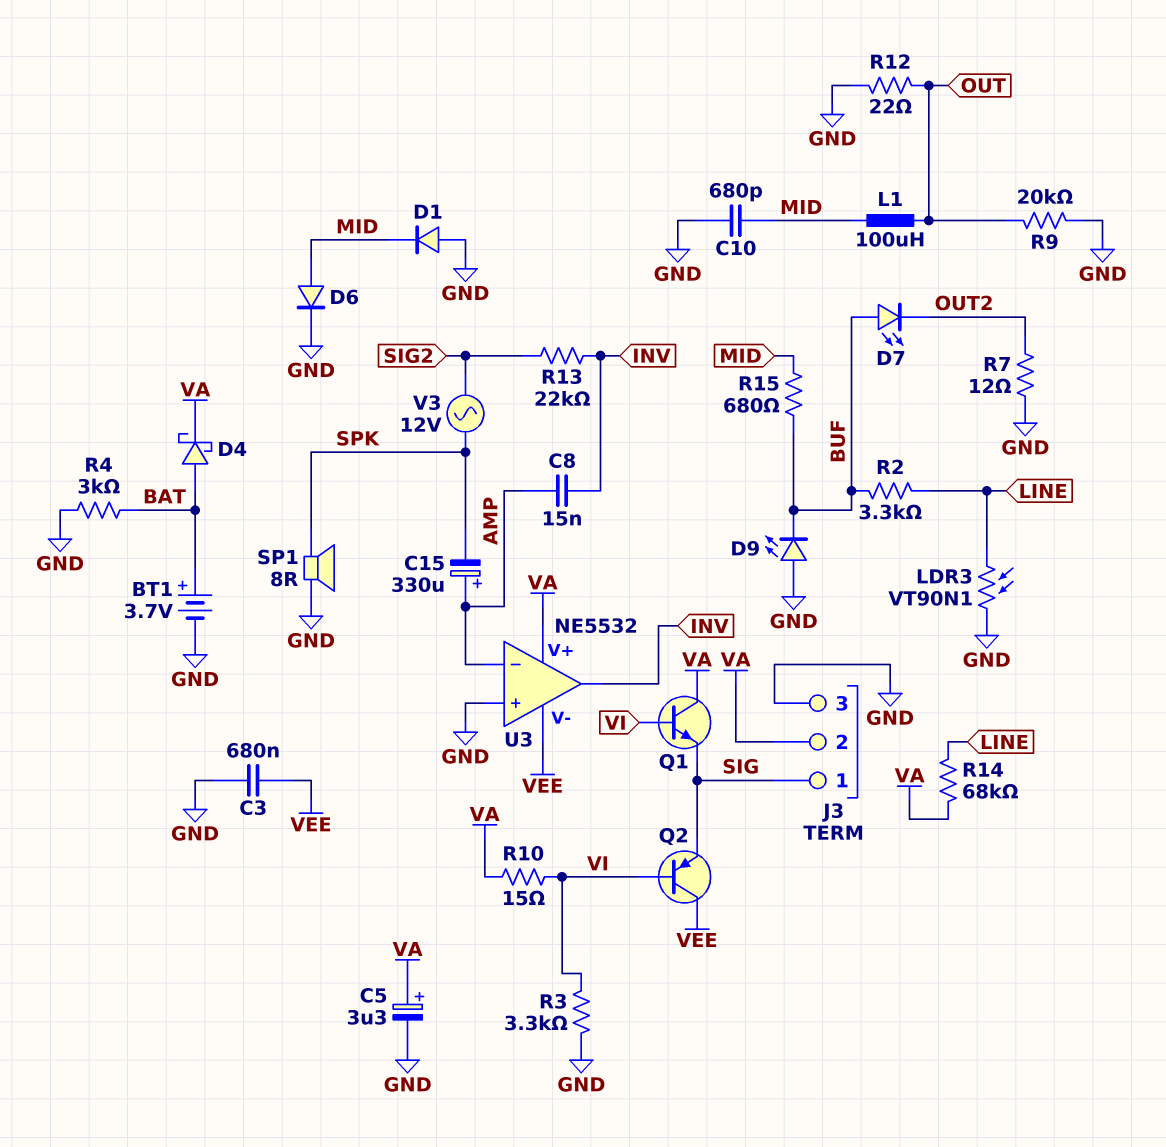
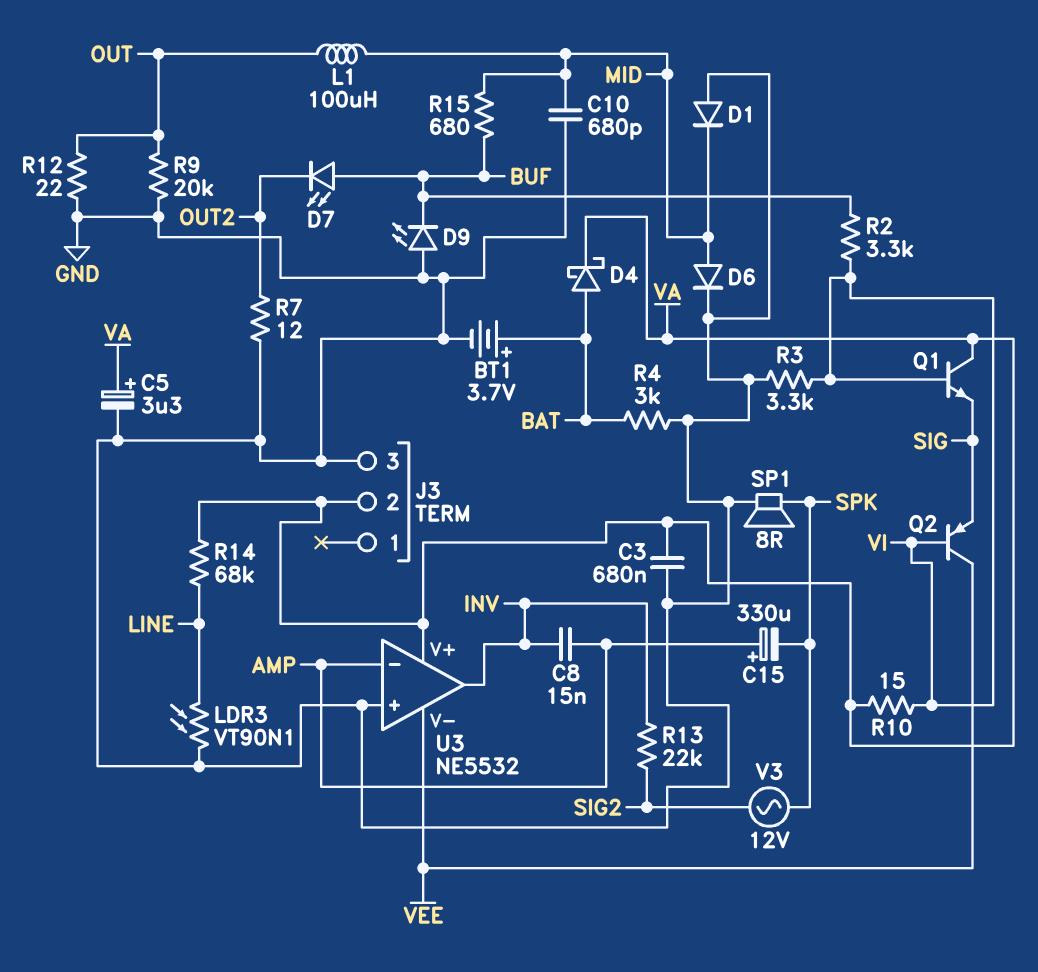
C3: 680nF (GND, VEE) -> 680nF (GND, VA)
J3 pin 1: SIG -> none
R2: 3.3k (BUF, LINE) -> 3.3k (BUF, VI)

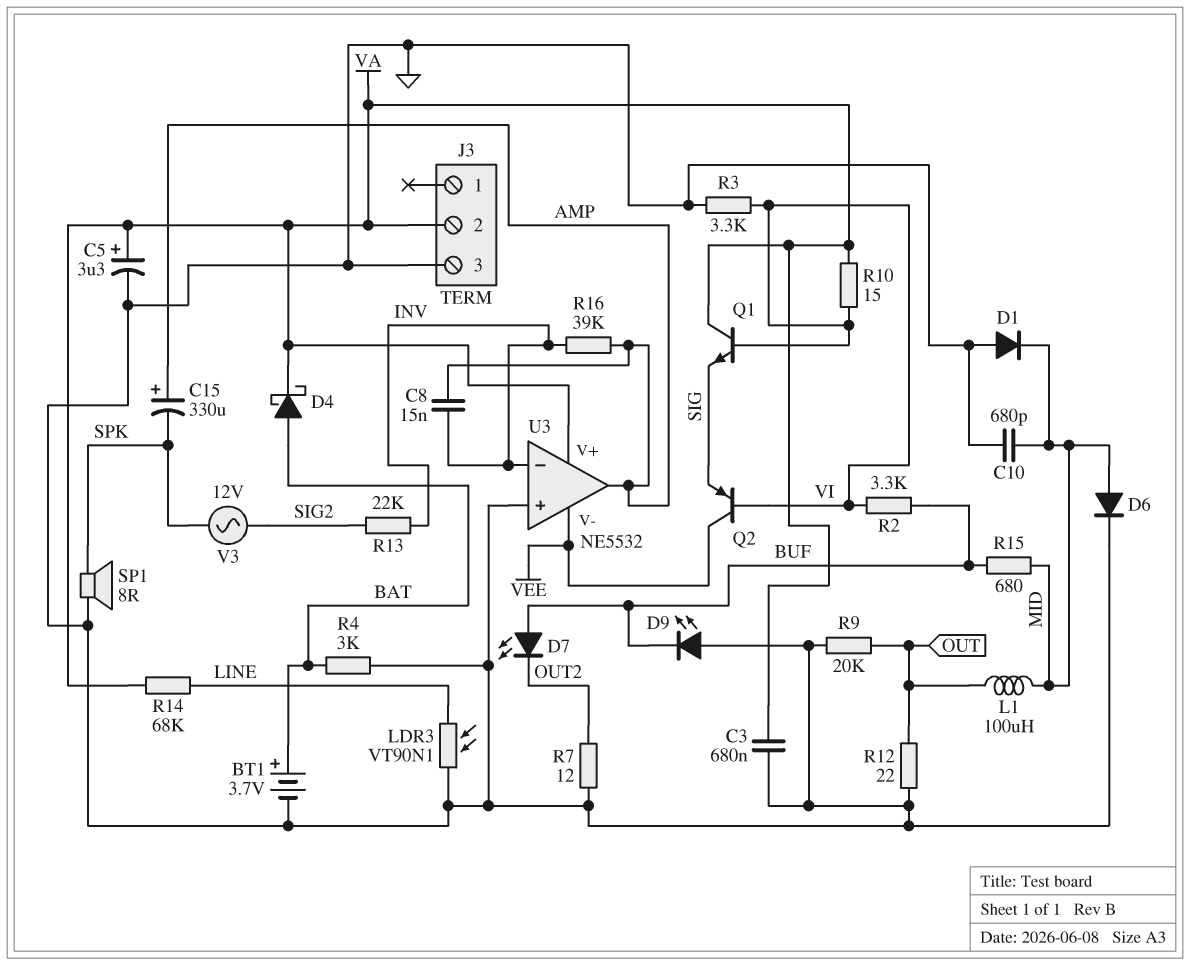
R16: none -> 39k (AMP, INV)
U3 pin in-: AMP -> INV
U3 pin out: INV -> AMP

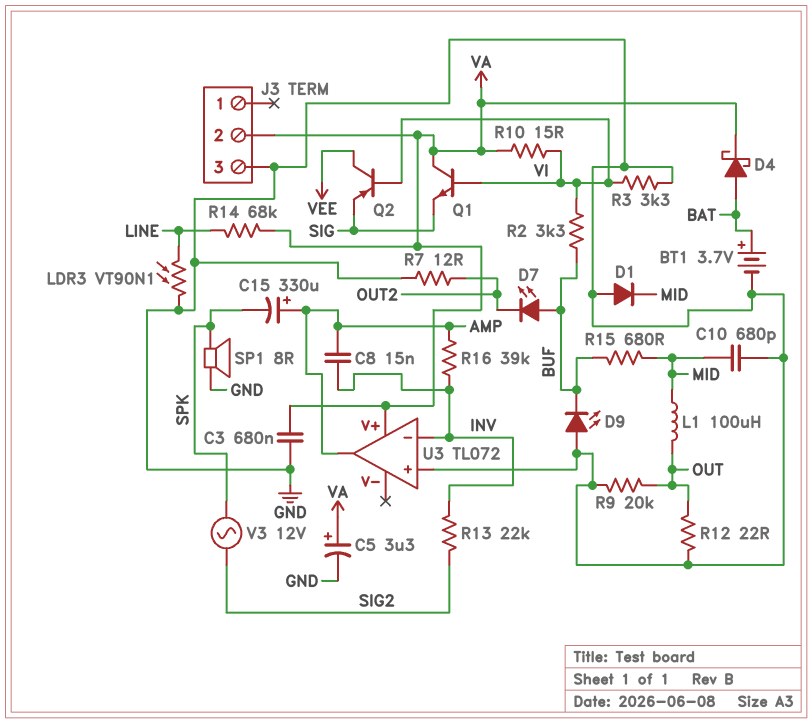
D6: diode (A MID, K GND) -> none
R4: 3k (BAT, GND) -> none
U3: NE5532 -> TL072
U3 pin V-: VEE -> none

